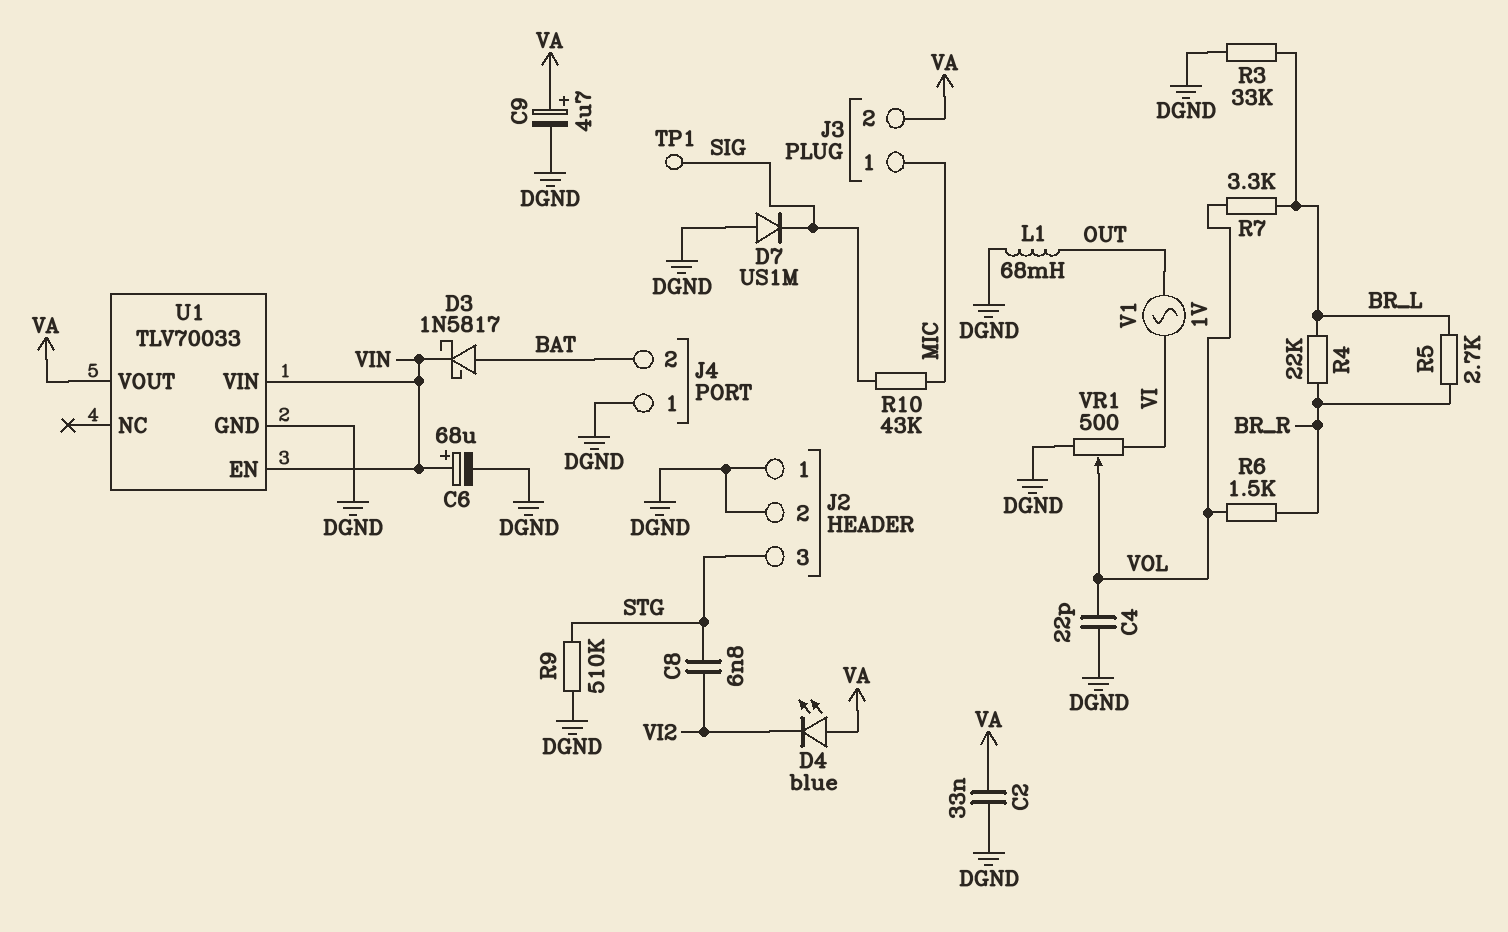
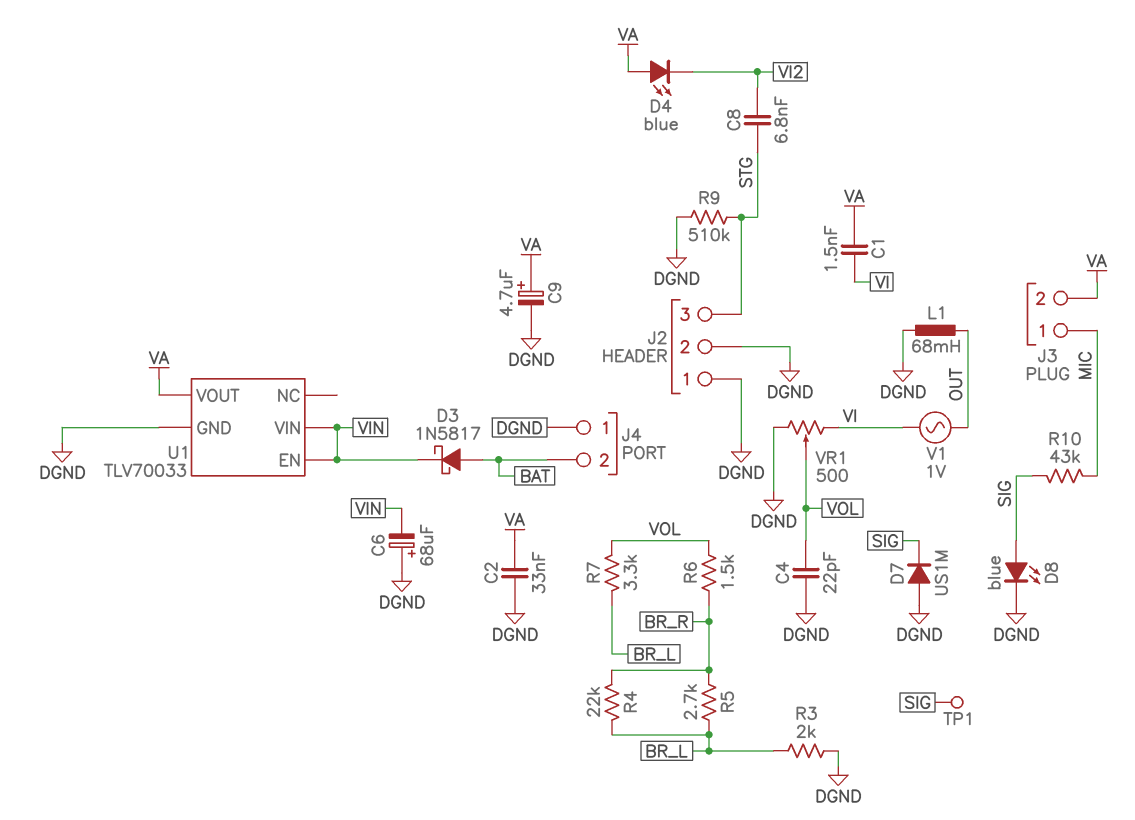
C1: none -> 1.5nF (VA, VI)
C6: 68uF (plus VIN, minus DGND) -> 68uF (plus DGND, minus VIN)
D8: none -> LED blue (A SIG, K DGND)
R3: 33k (BR_L, DGND) -> 2k (BR_L, DGND)

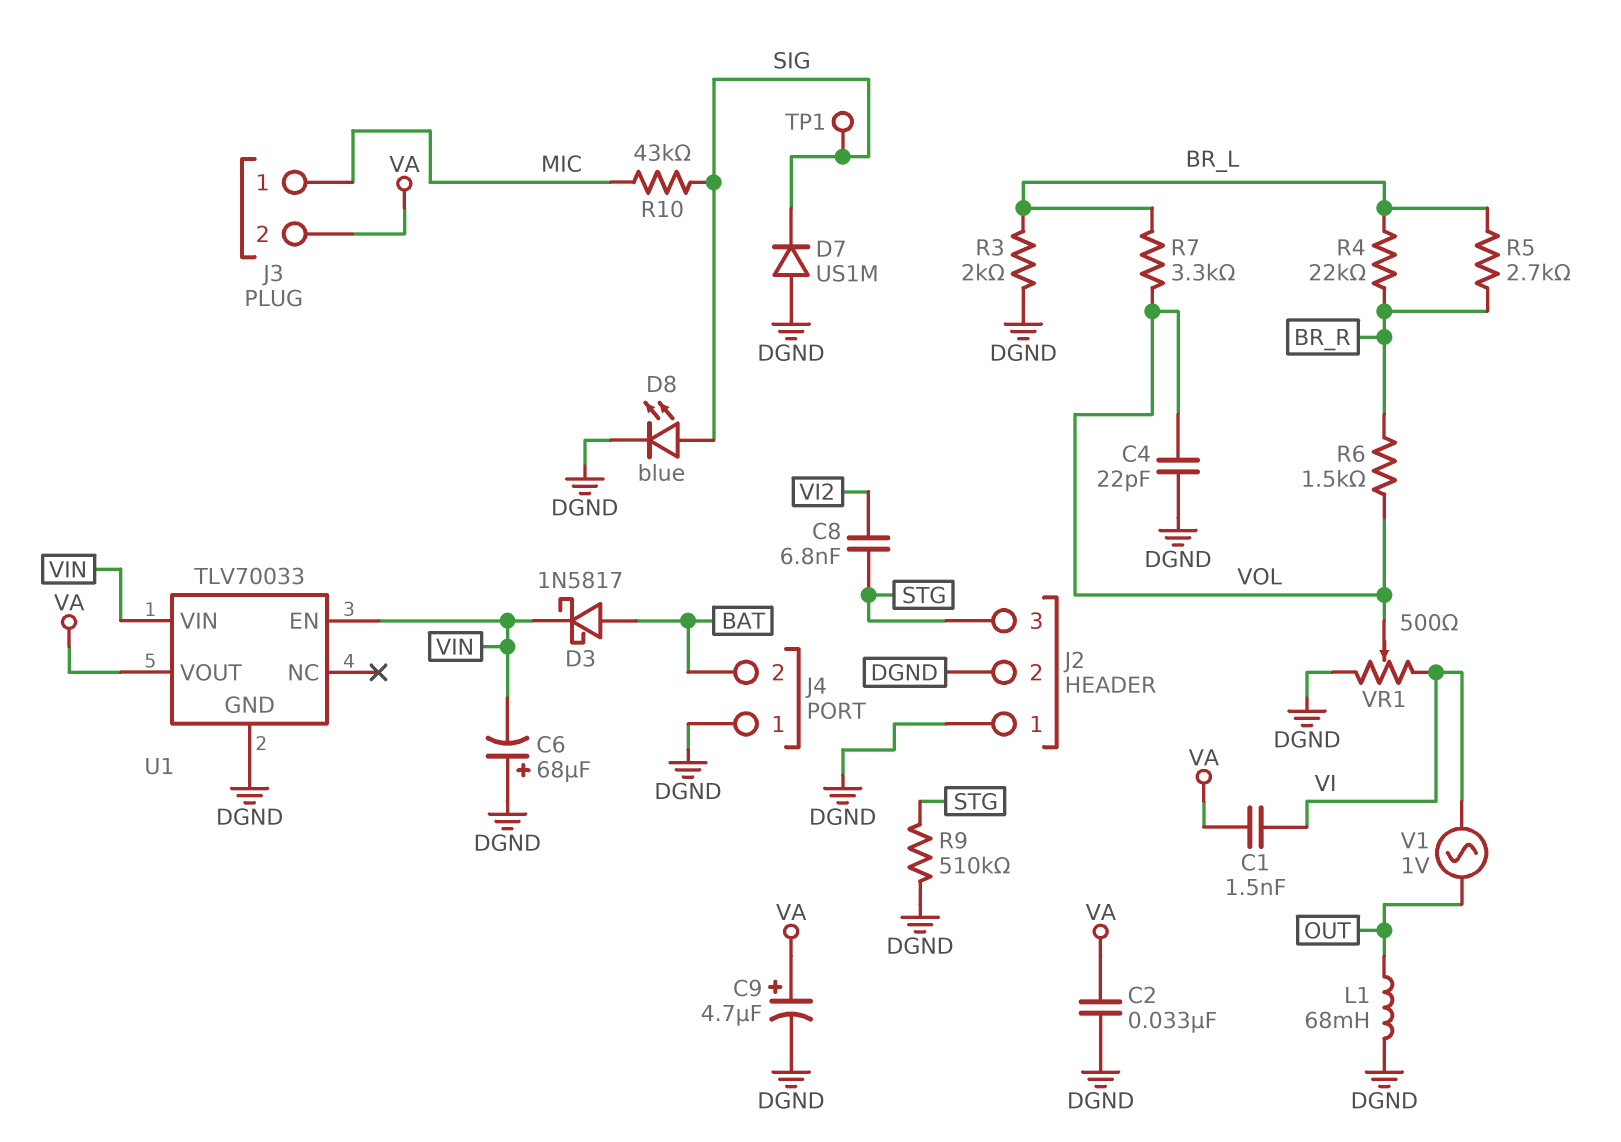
D4: LED blue (A VA, K VI2) -> none

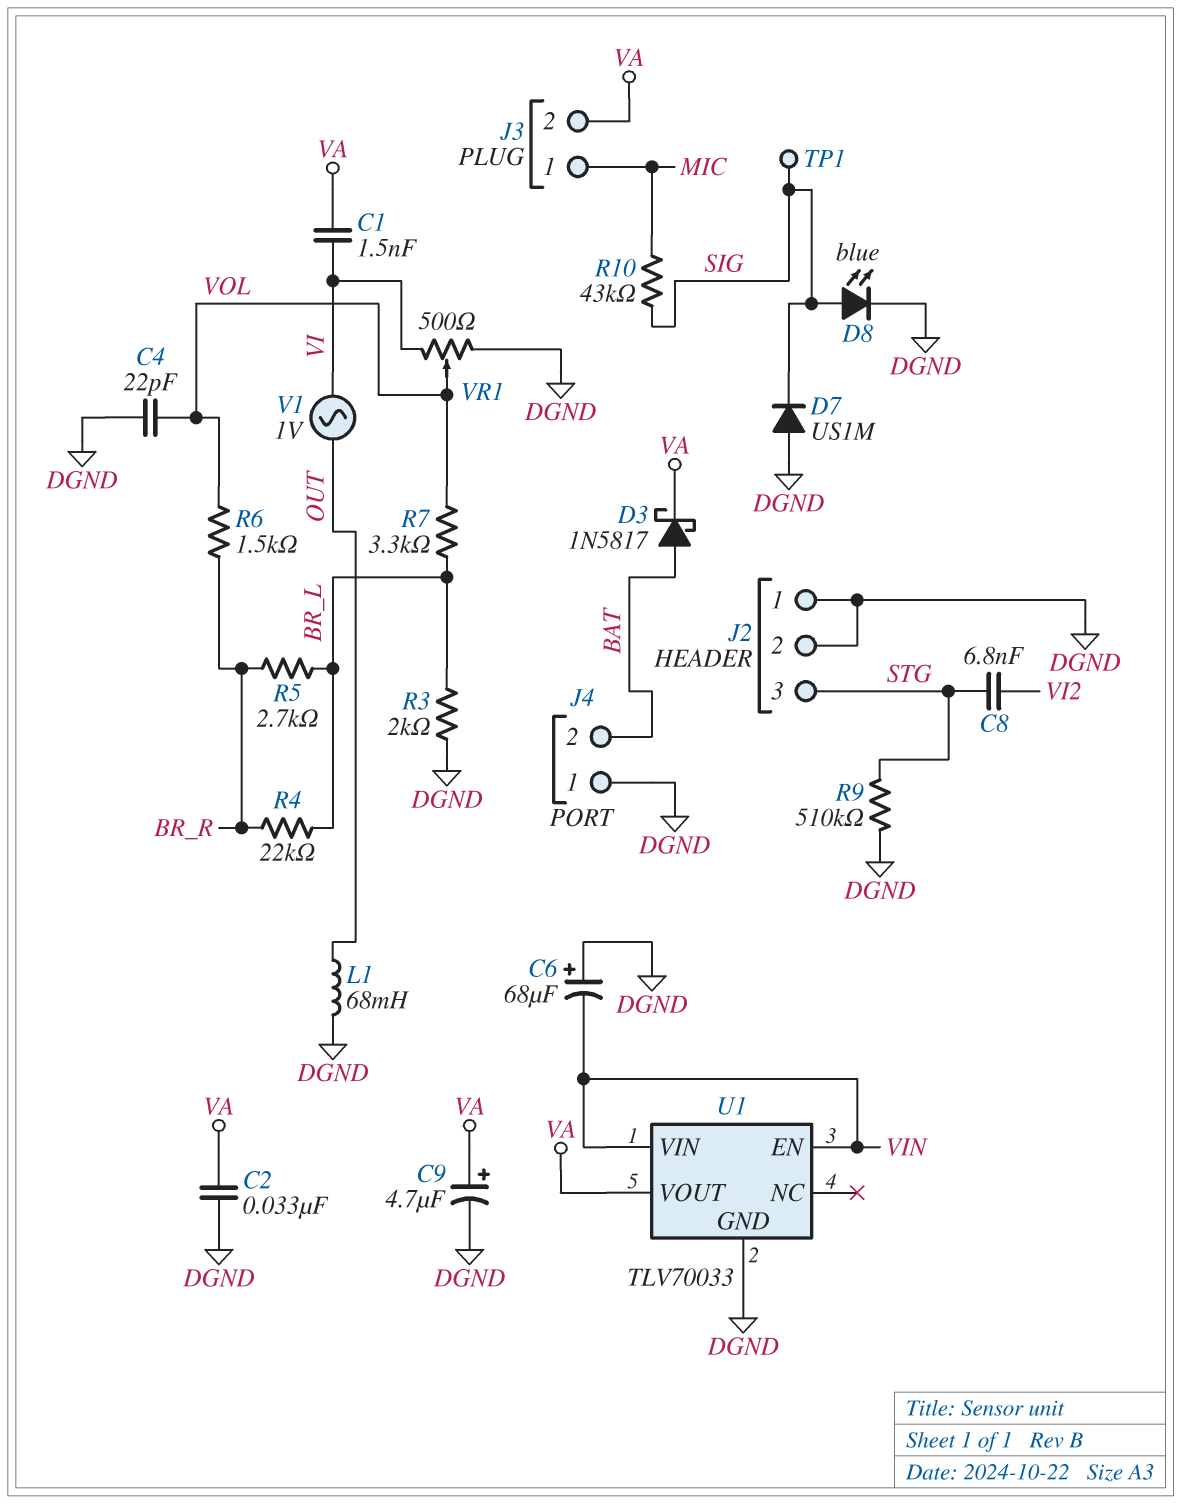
D3: schottky 1N5817 (A BAT, K VIN) -> schottky 1N5817 (A BAT, K VA)

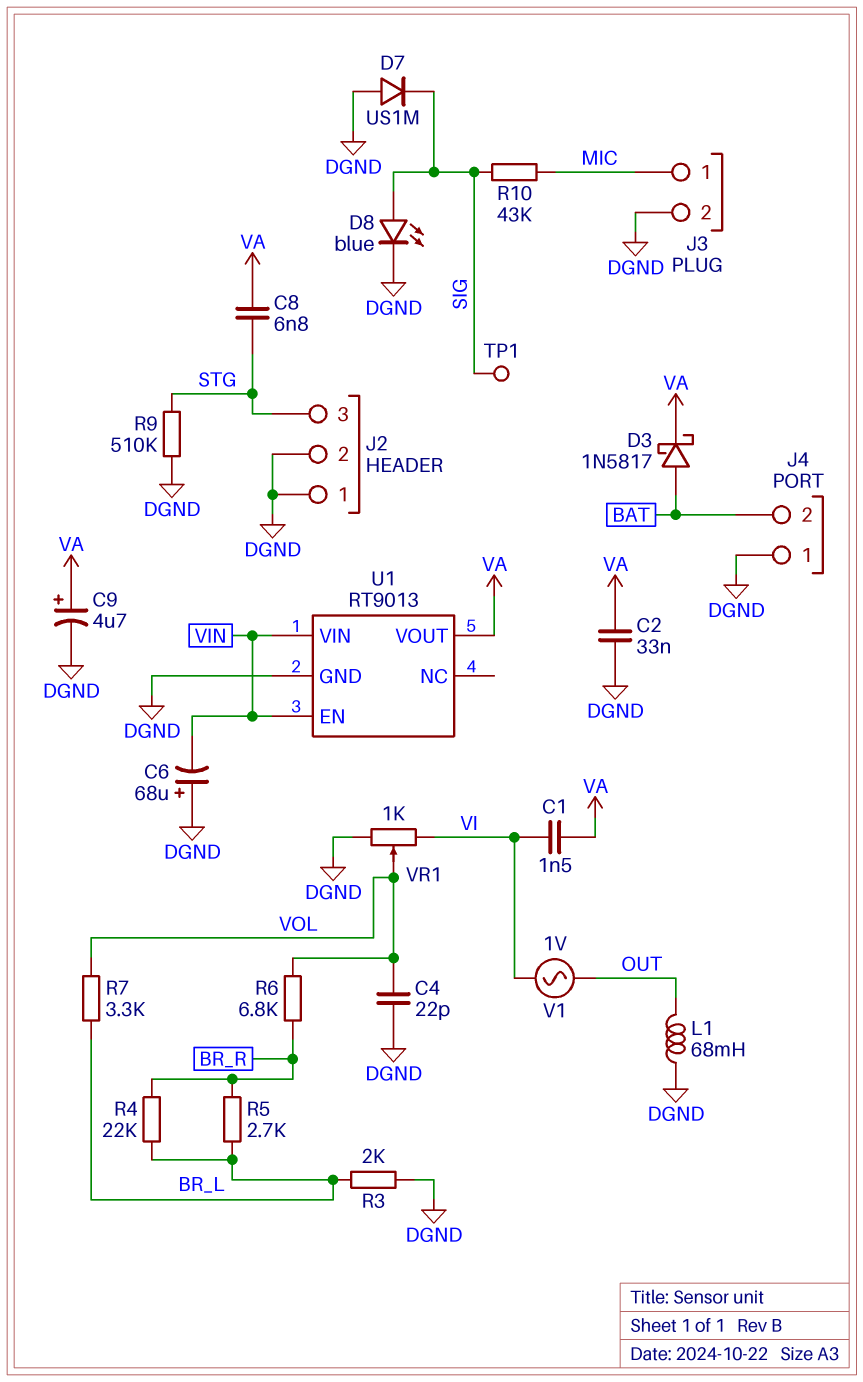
C8: 6.8nF (STG, VI2) -> 6.8nF (STG, VA)
J3 pin 2: VA -> DGND
R6: 1.5k (BR_R, VOL) -> 6.8k (BR_R, VOL)
U1: TLV70033 -> RT9013
VR1: 500 (DGND, VI, wiper VOL) -> 1k (DGND, VI, wiper VOL)

